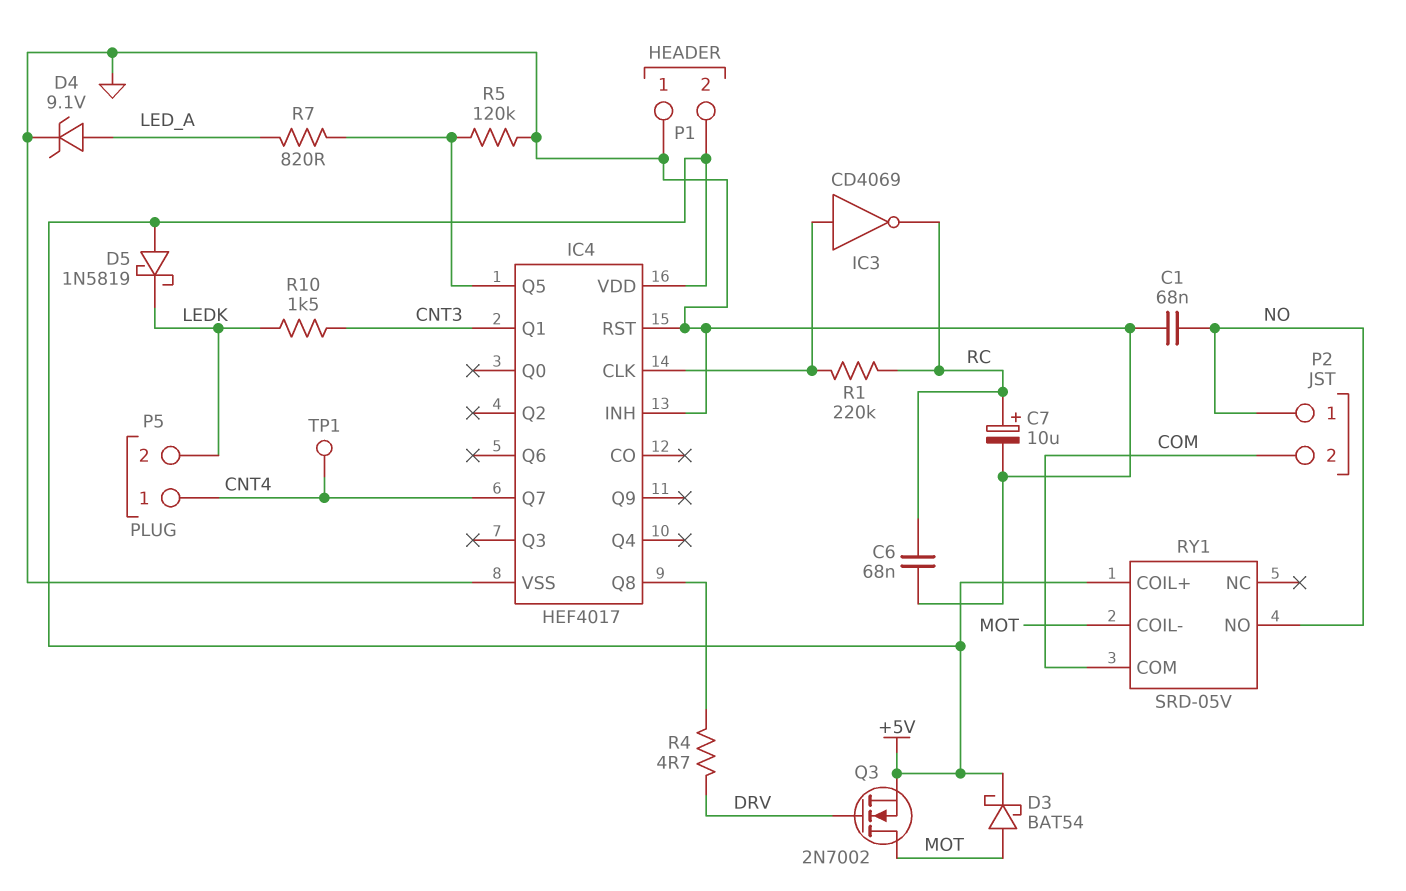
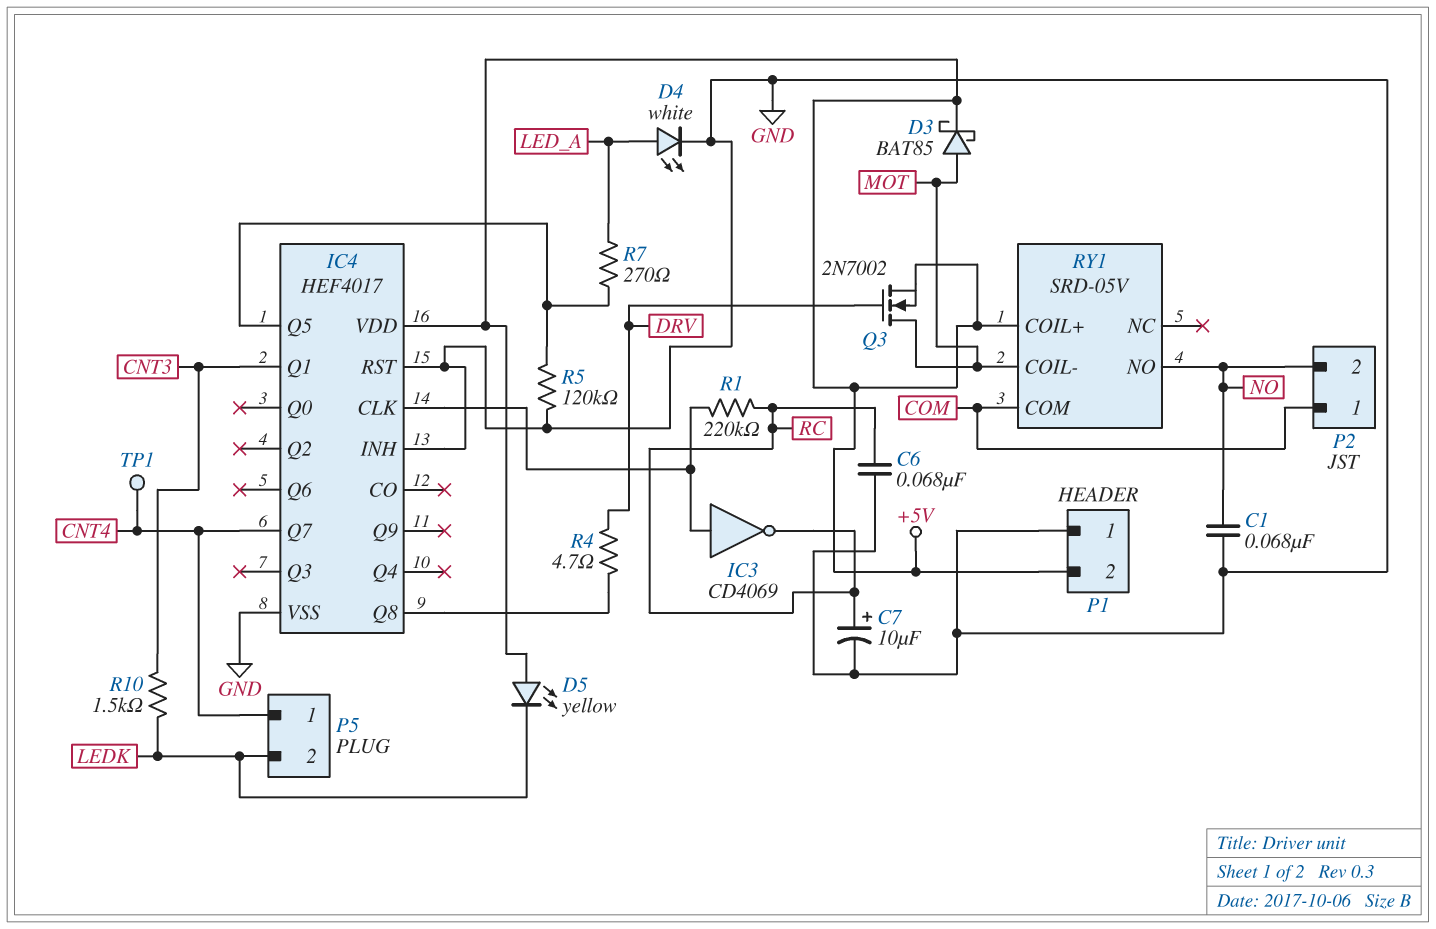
D3: schottky BAT54 (A MOT, K +5V) -> schottky BAT85 (A MOT, K +5V)
D4: zener 9.1V (A LED_A, K GND) -> LED white (A LED_A, K GND)
D5: schottky 1N5819 (A +5V, K LEDK) -> LED yellow (A +5V, K LEDK)
P2 pin 1: NO -> COM
P2 pin 2: COM -> NO
R7: 820 (IC4/Q5, LED_A) -> 270 (IC4/Q5, LED_A)

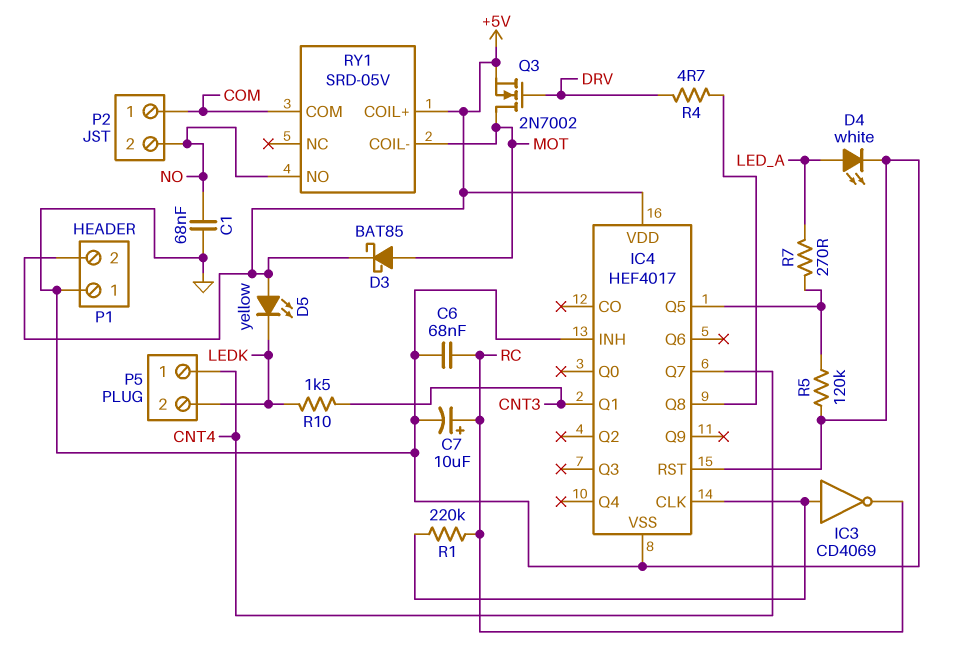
TP1: test point (CNT4) -> none

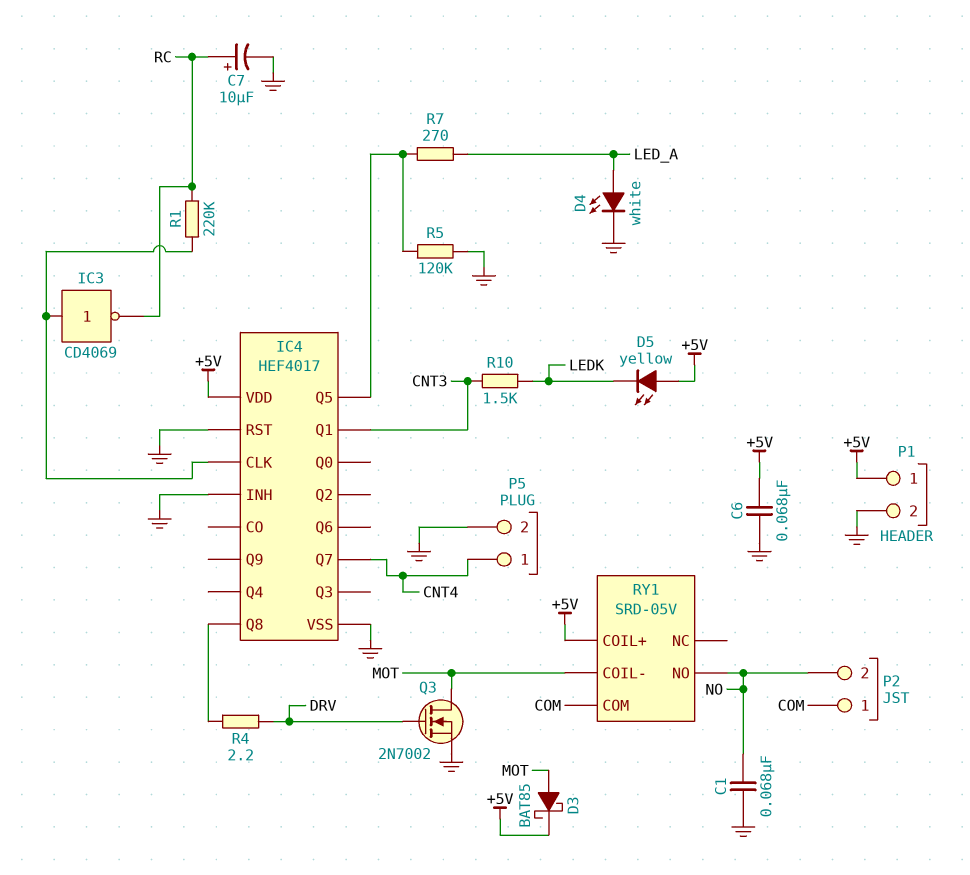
C6: 68nF (GND, RC) -> 68nF (+5V, GND)
P1 pin 1: GND -> +5V
P1 pin 2: +5V -> GND
P5 pin 2: LEDK -> GND
Q3: NMOS 2N7002 (G DRV, D MOT, S +5V) -> NMOS 2N7002 (G DRV, D MOT, S GND)
R4: 4.7 (DRV, IC4/Q8) -> 2.2 (DRV, IC4/Q8)

